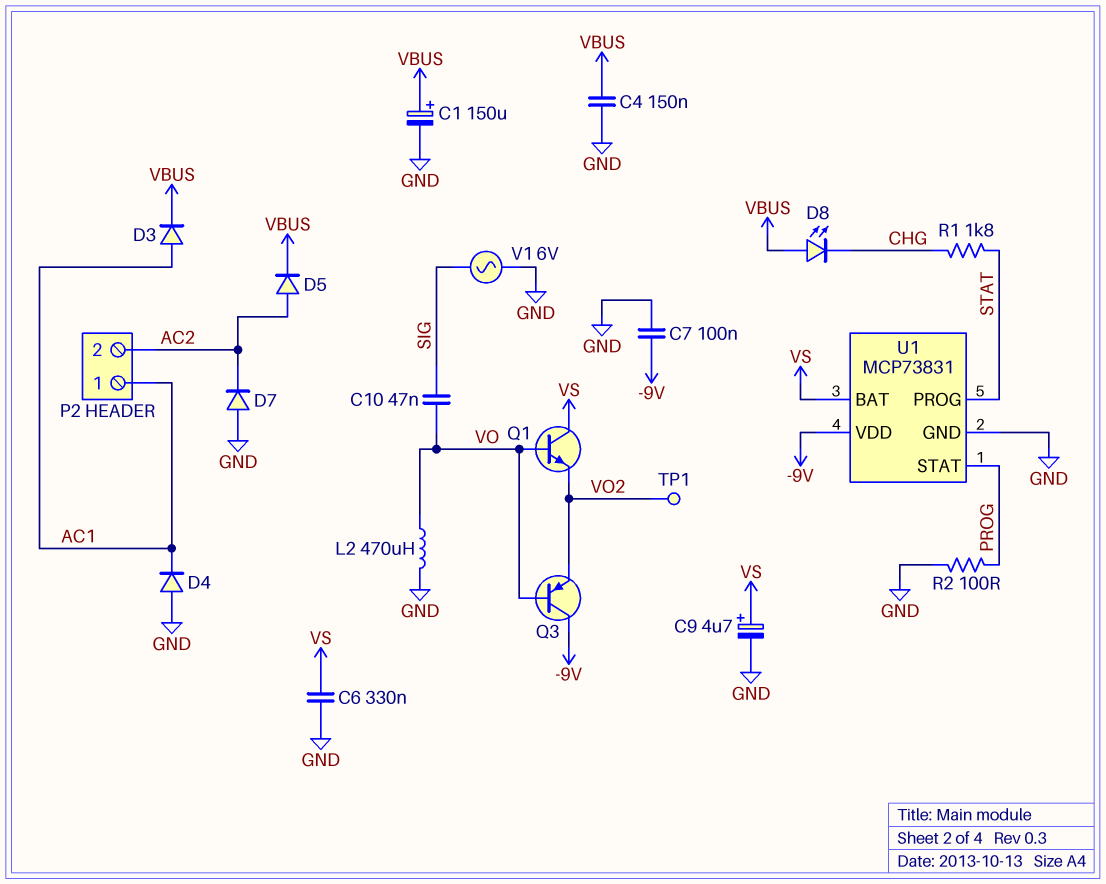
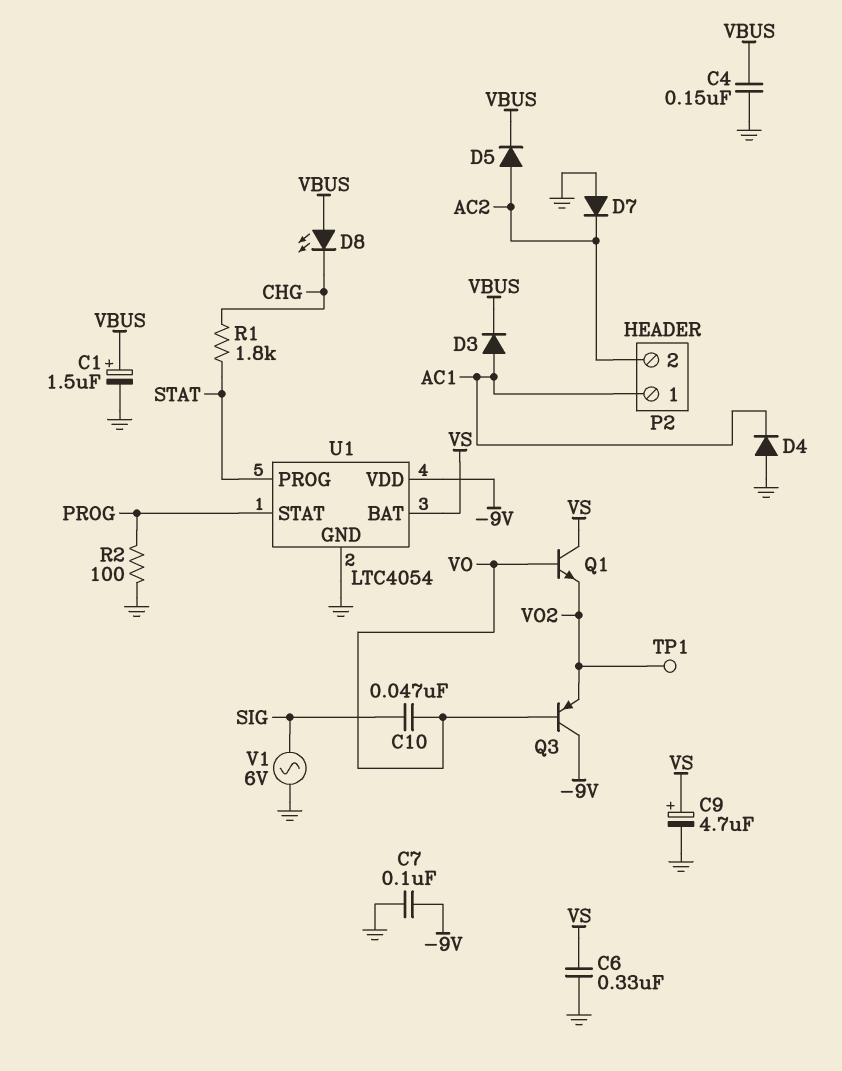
C1: 150uF (plus VBUS, minus GND) -> 1.5uF (plus VBUS, minus GND)
L2: 470uH (GND, VO) -> none
U1: MCP73831 -> LTC4054

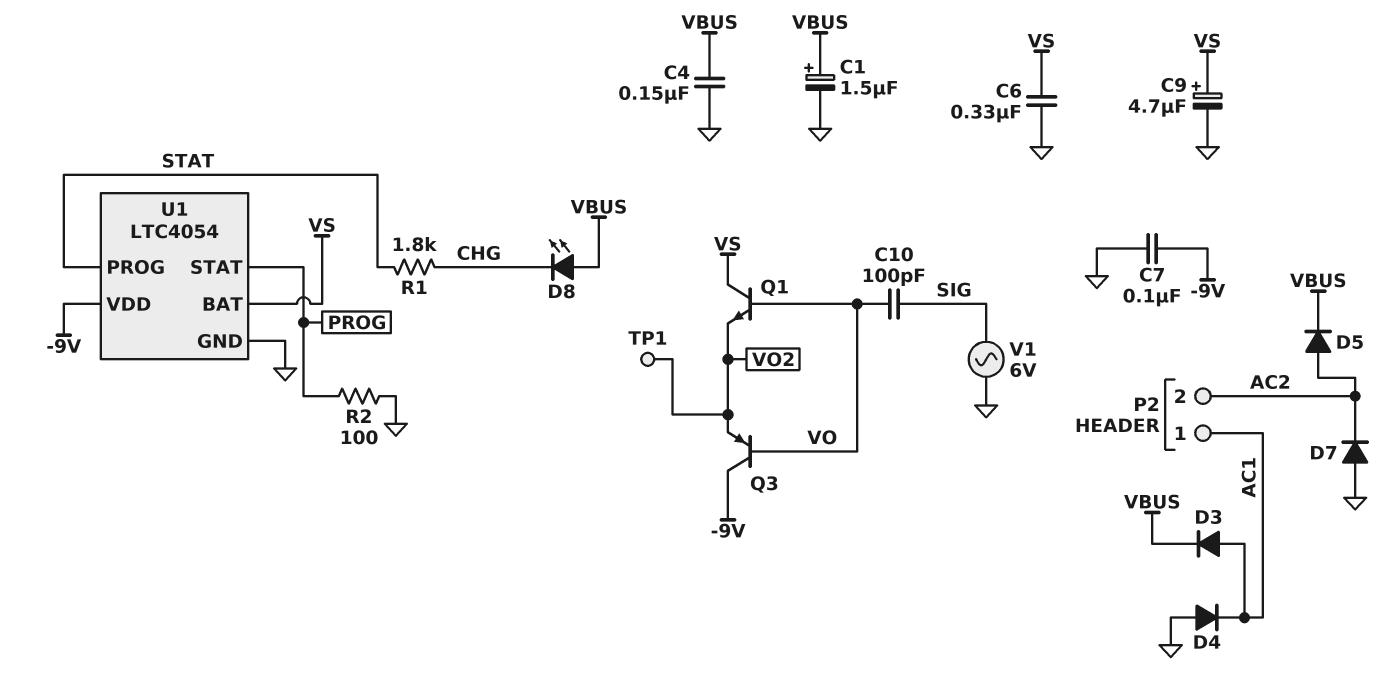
C10: 47nF (SIG, VO) -> 100pF (SIG, VO)

